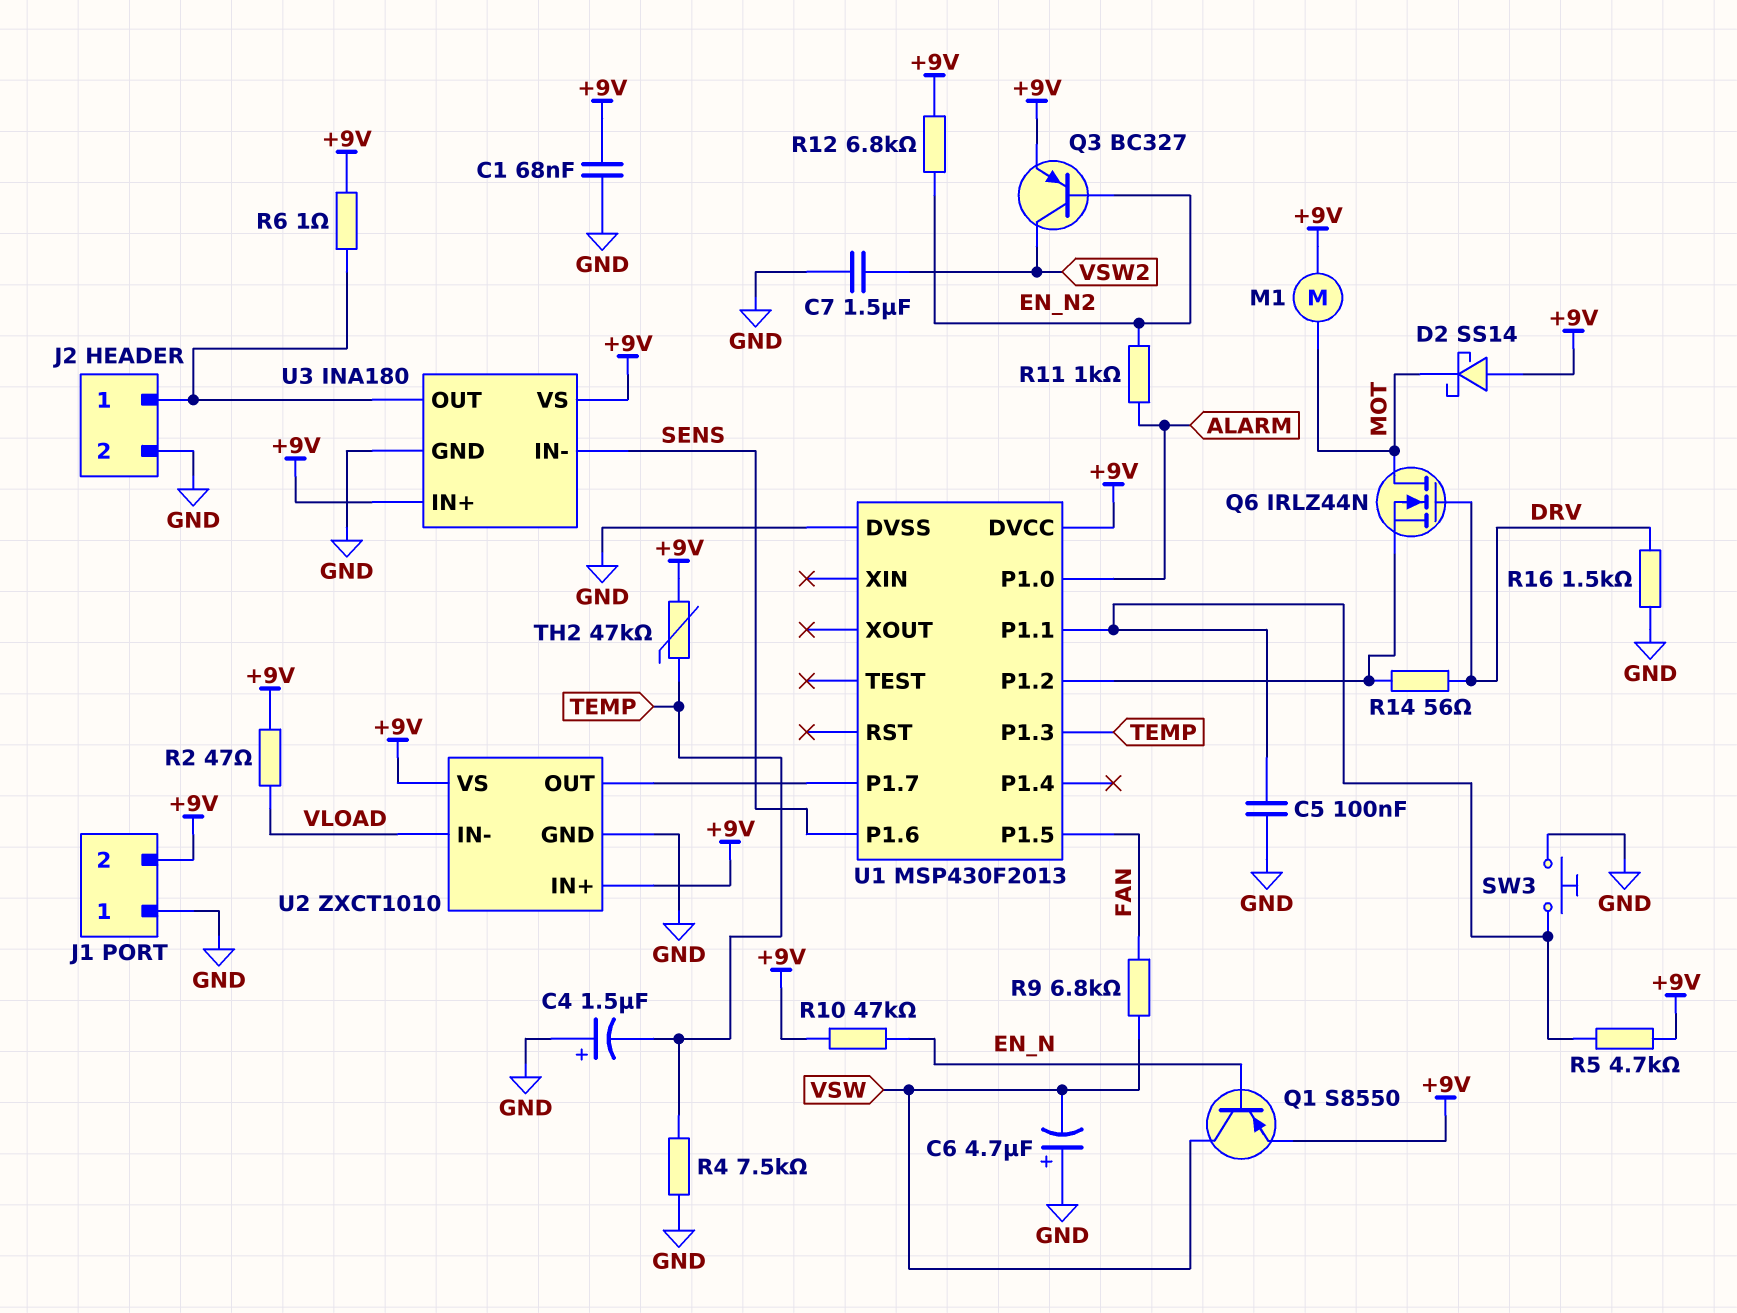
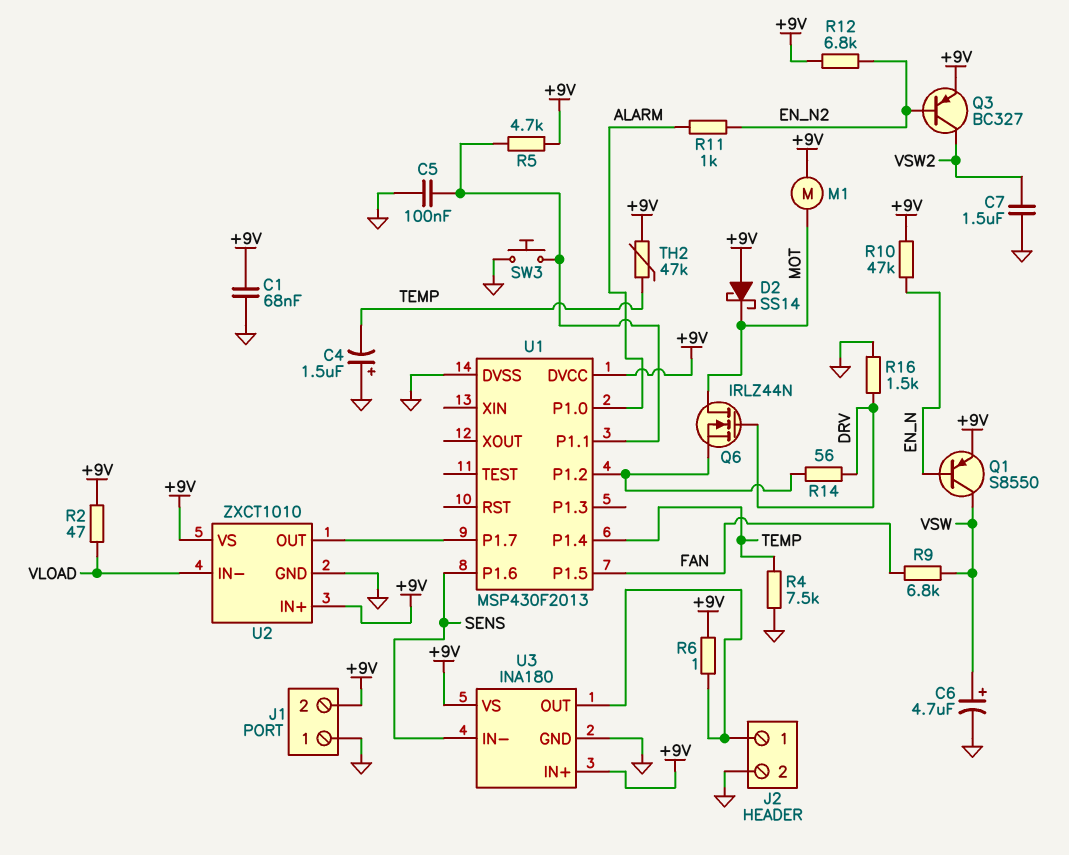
C6: 4.7uF (plus GND, minus VSW) -> 4.7uF (plus VSW, minus GND)
U1 pin P1.3: TEMP -> none
U1 pin P1.4: none -> TEMP

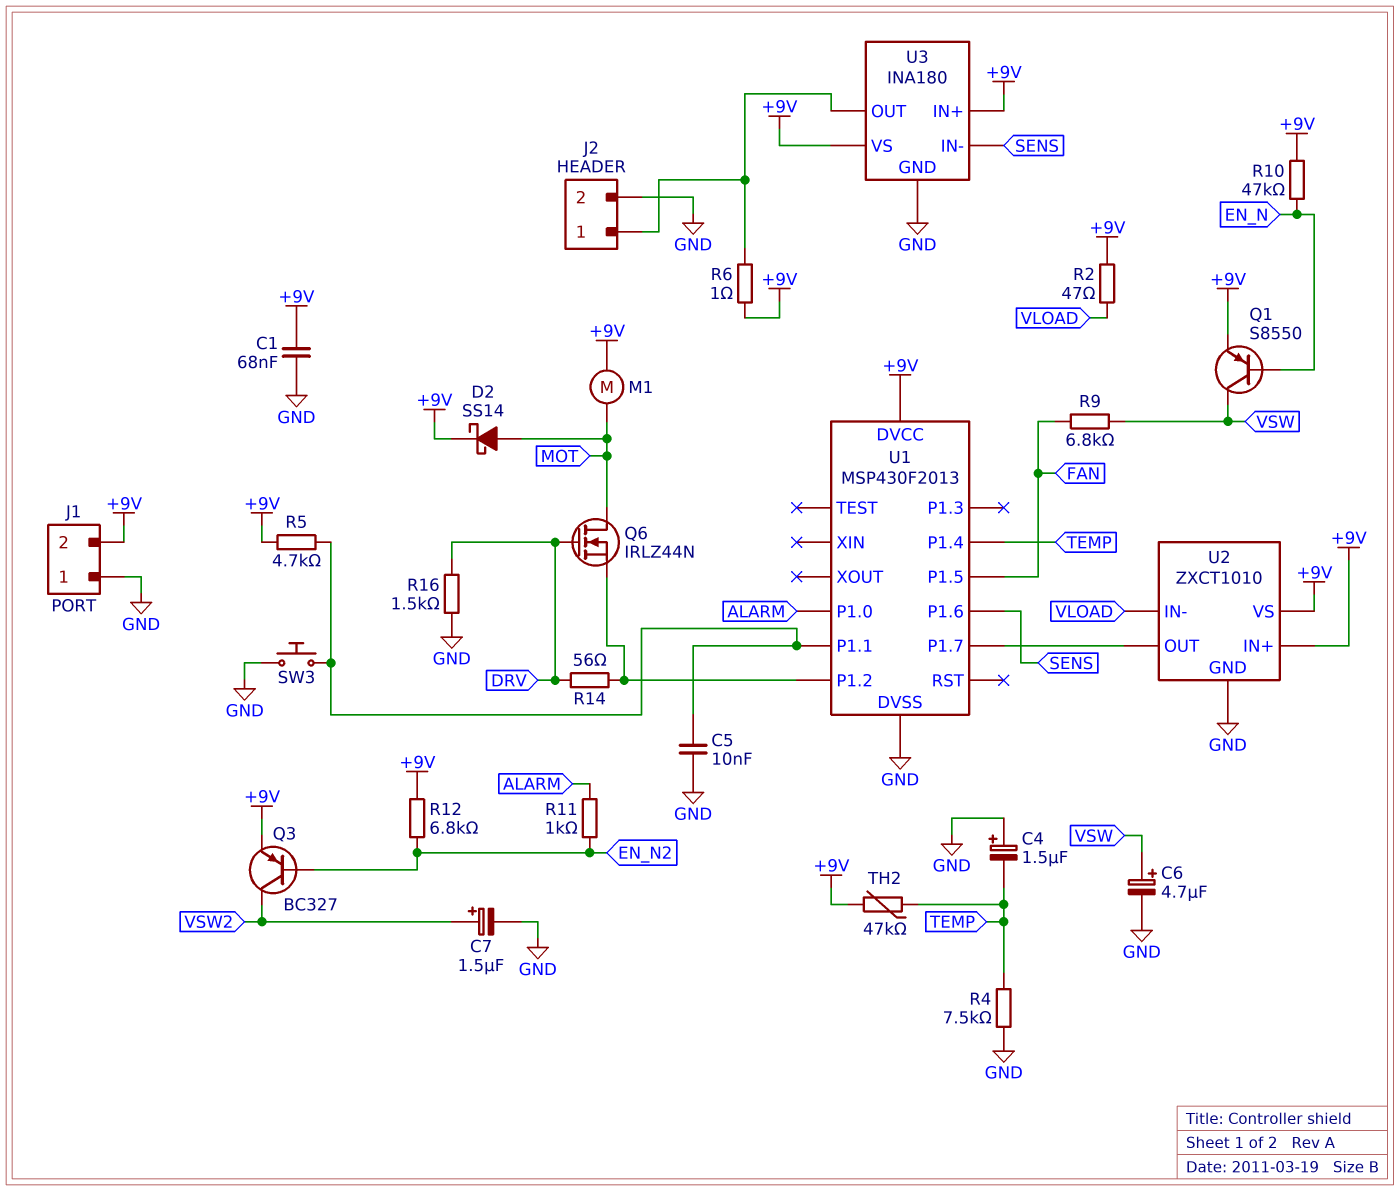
C5: 100nF (GND, U1/P1.1) -> 10nF (GND, U1/P1.1)
C7: 1.5uF (GND, VSW2) -> 1.5uF (plus VSW2, minus GND)
D2: schottky SS14 (A +9V, K MOT) -> schottky SS14 (A MOT, K +9V)

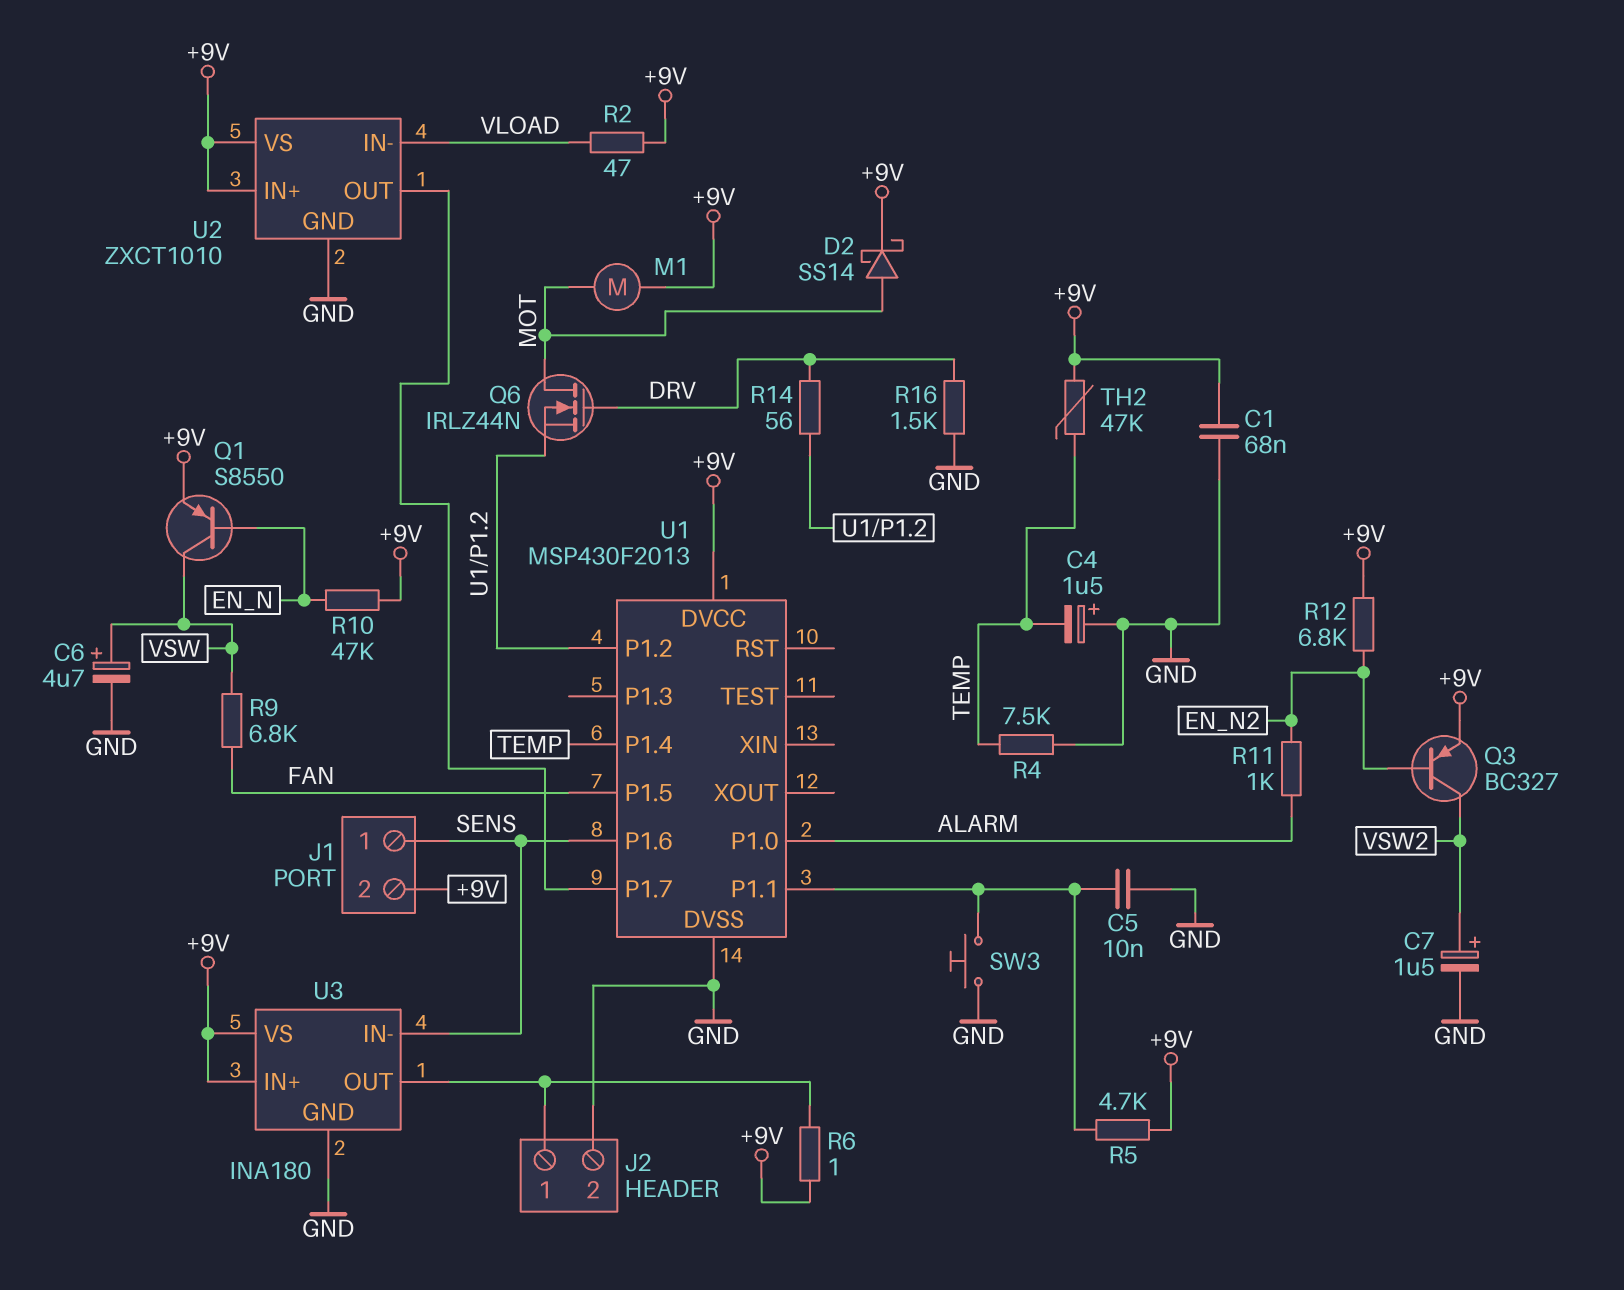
J1 pin 1: GND -> SENS

